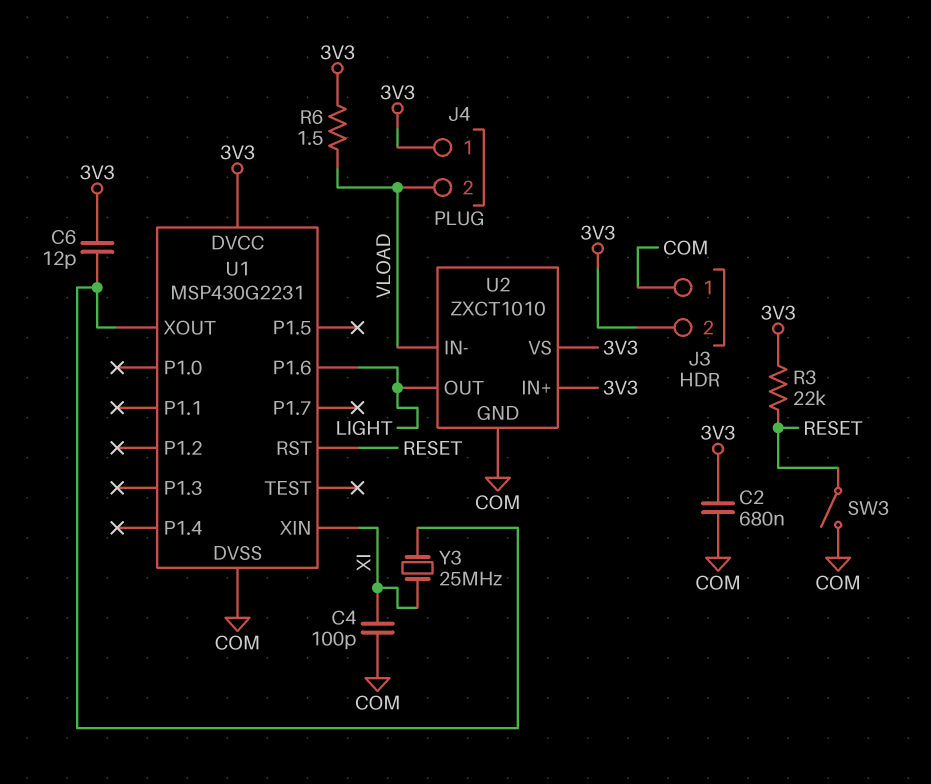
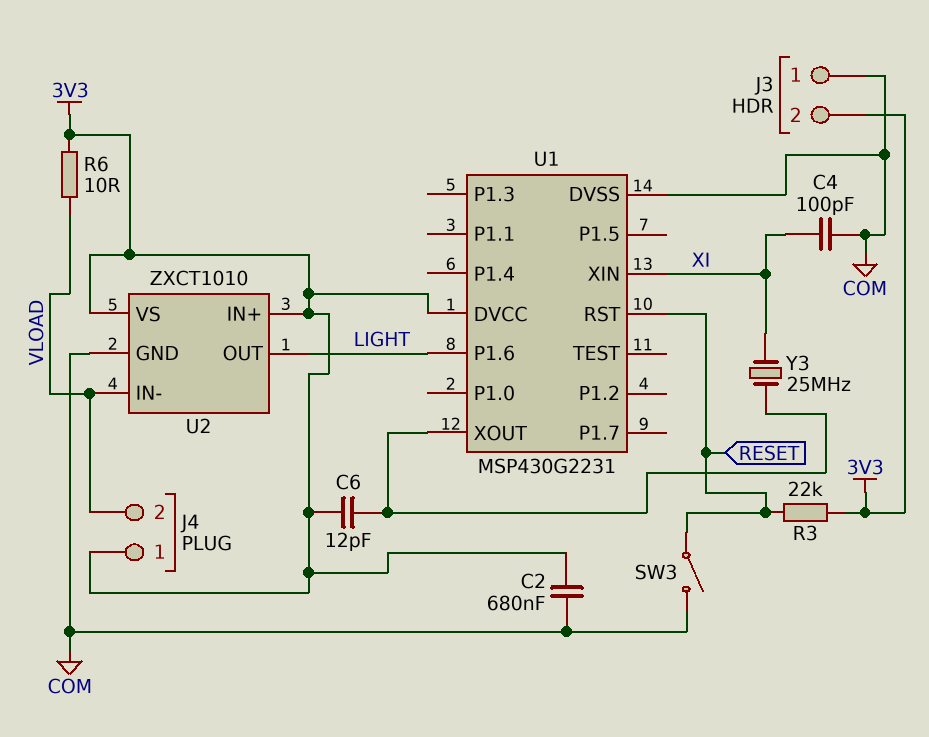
R6: 1.5 (3V3, VLOAD) -> 10 (3V3, VLOAD)

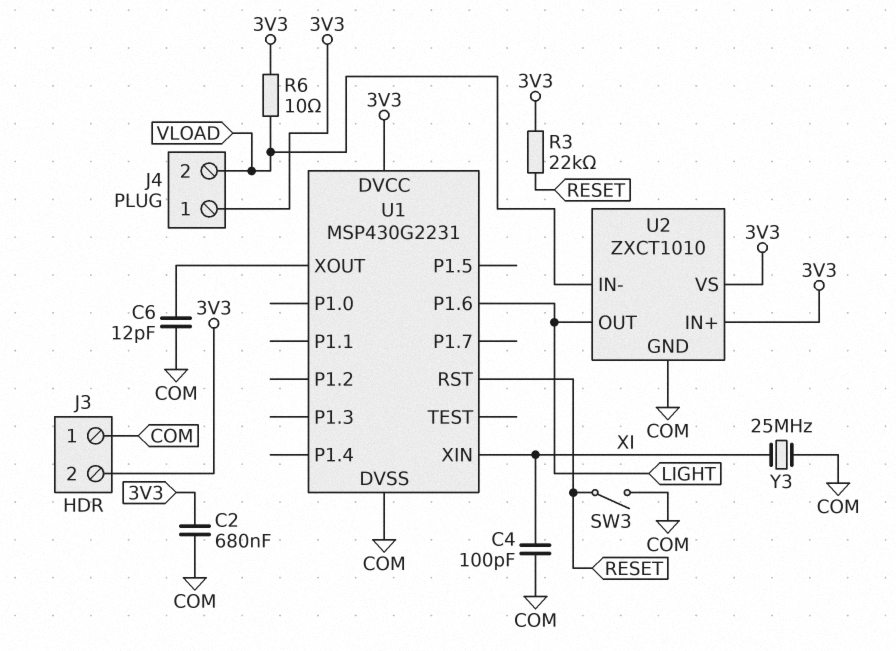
C6: 12pF (3V3, U1/XOUT) -> 12pF (COM, U1/XOUT)
Y3: 25MHz (U1/XOUT, XI) -> 25MHz (COM, XI)

